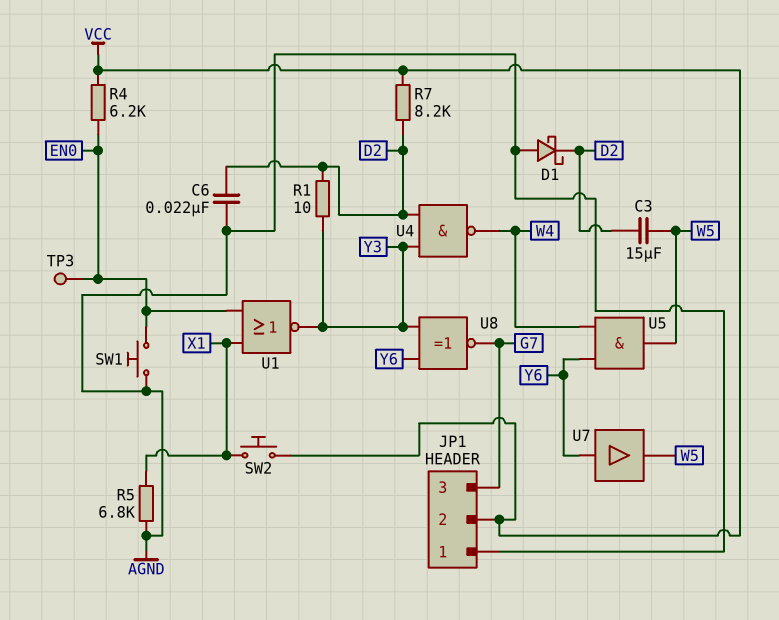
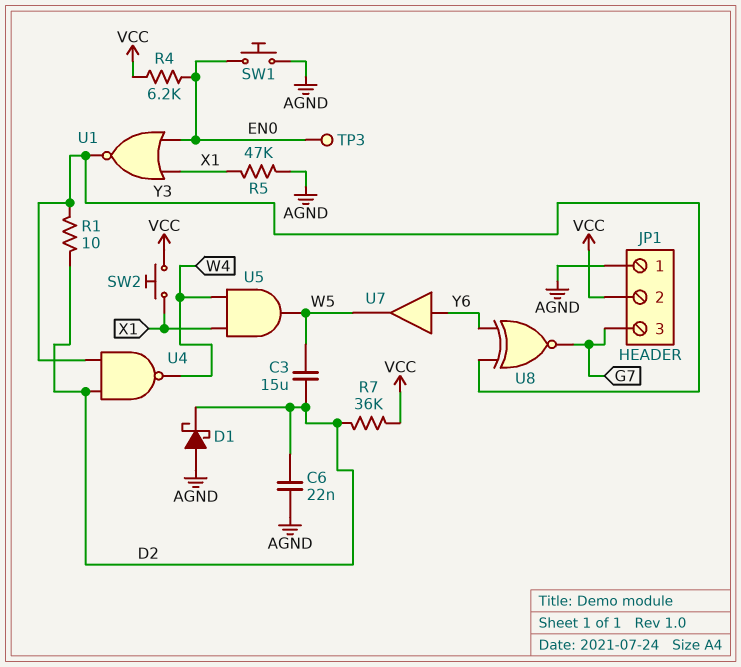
R5: 6.8k (AGND, X1) -> 47k (AGND, X1)
R7: 8.2k (D2, VCC) -> 36k (D2, VCC)
U5: AND (in W4, in Y6, out W5) -> AND (in W4, in X1, out W5)

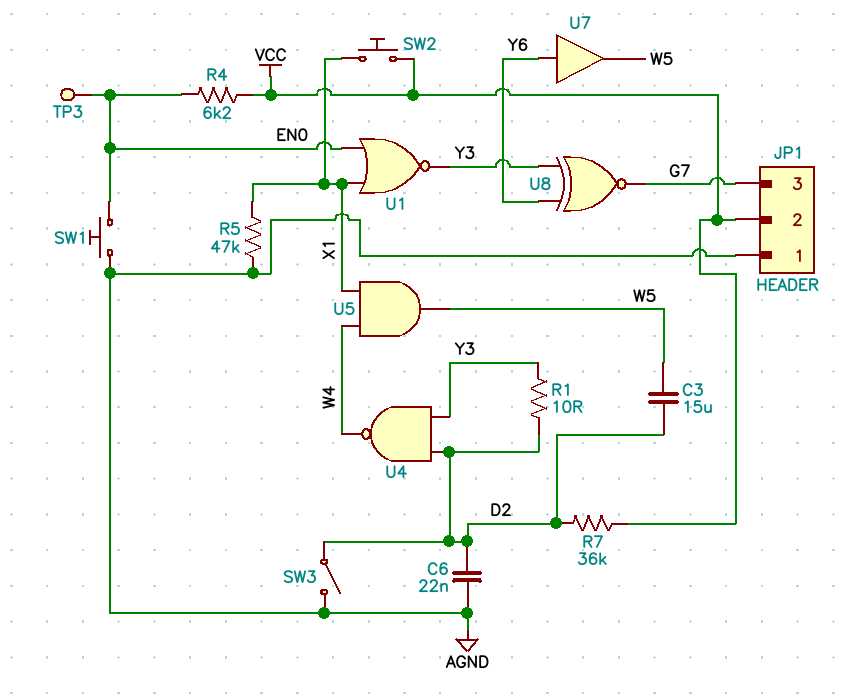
D1: schottky (A AGND, K D2) -> none
SW3: none -> switch (AGND, D2)

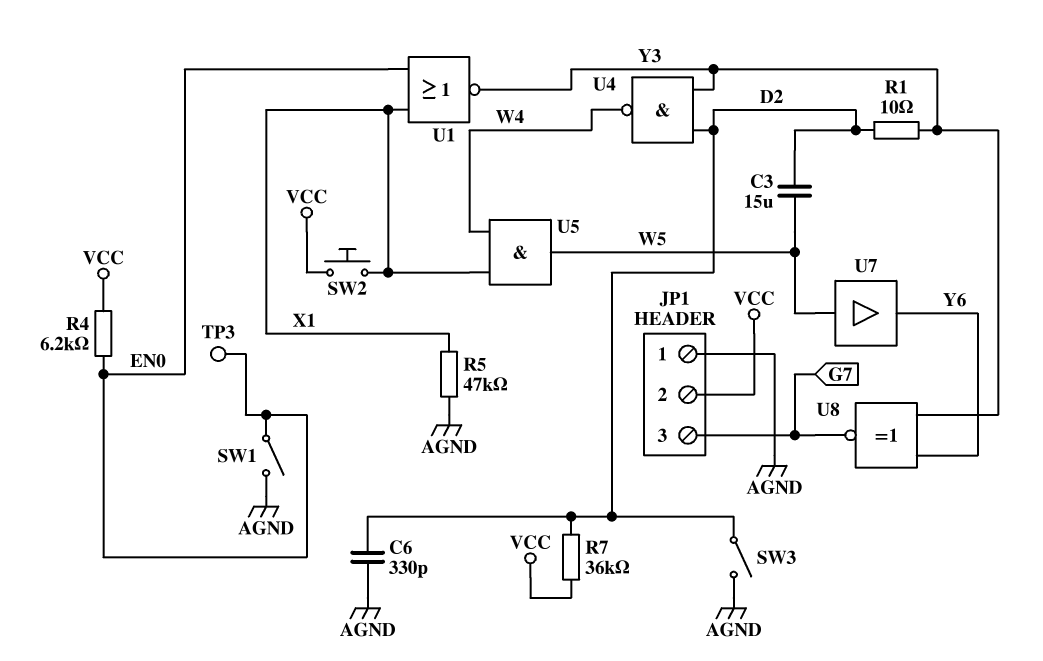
C6: 22nF (AGND, D2) -> 330pF (AGND, D2)
SW1: button (AGND, EN0) -> switch (AGND, EN0)
U7: buffer (in Y6, out W5) -> buffer (in W5, out Y6)

